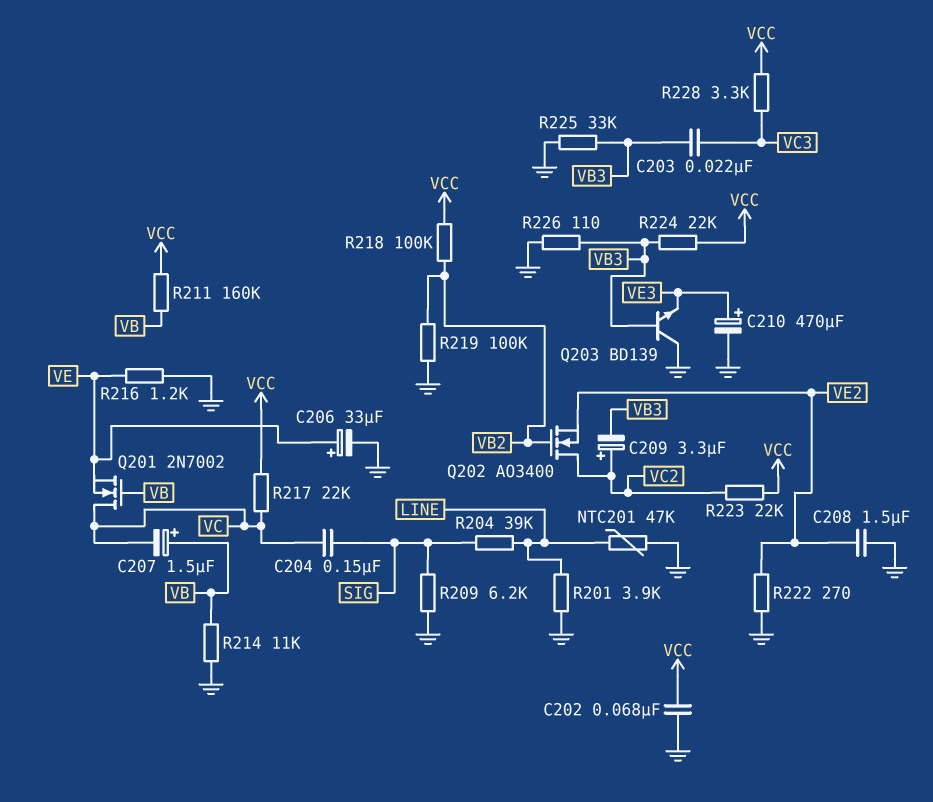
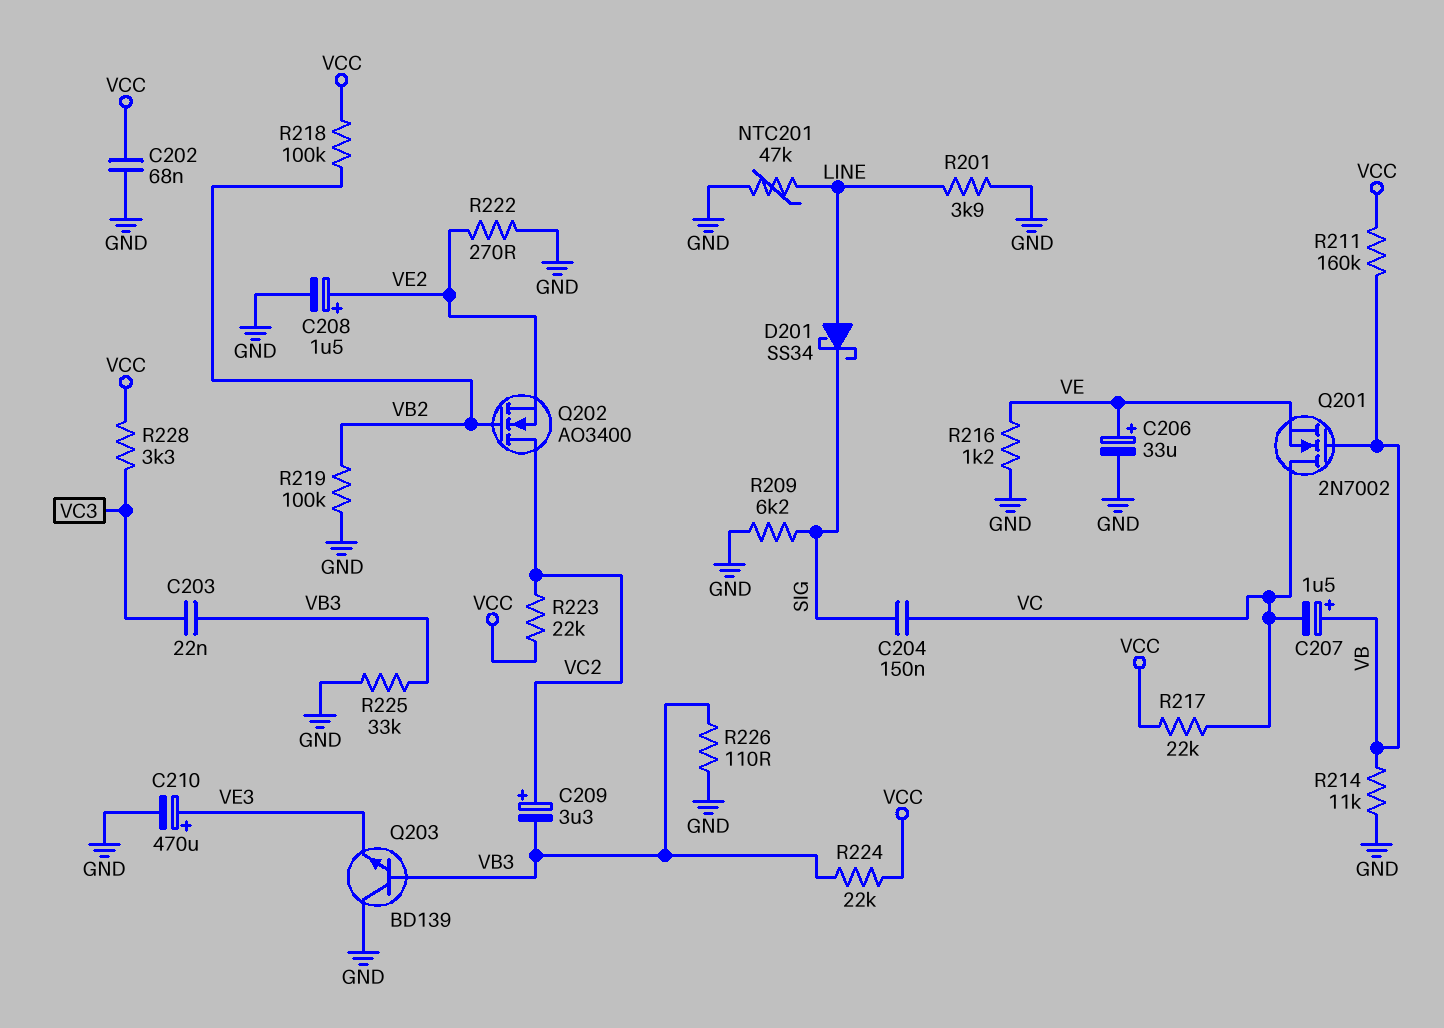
C208: 1.5uF (GND, VE2) -> 1.5uF (plus VE2, minus GND)
D201: none -> schottky SS34 (A LINE, K SIG)
R204: 39k (LINE, SIG) -> none

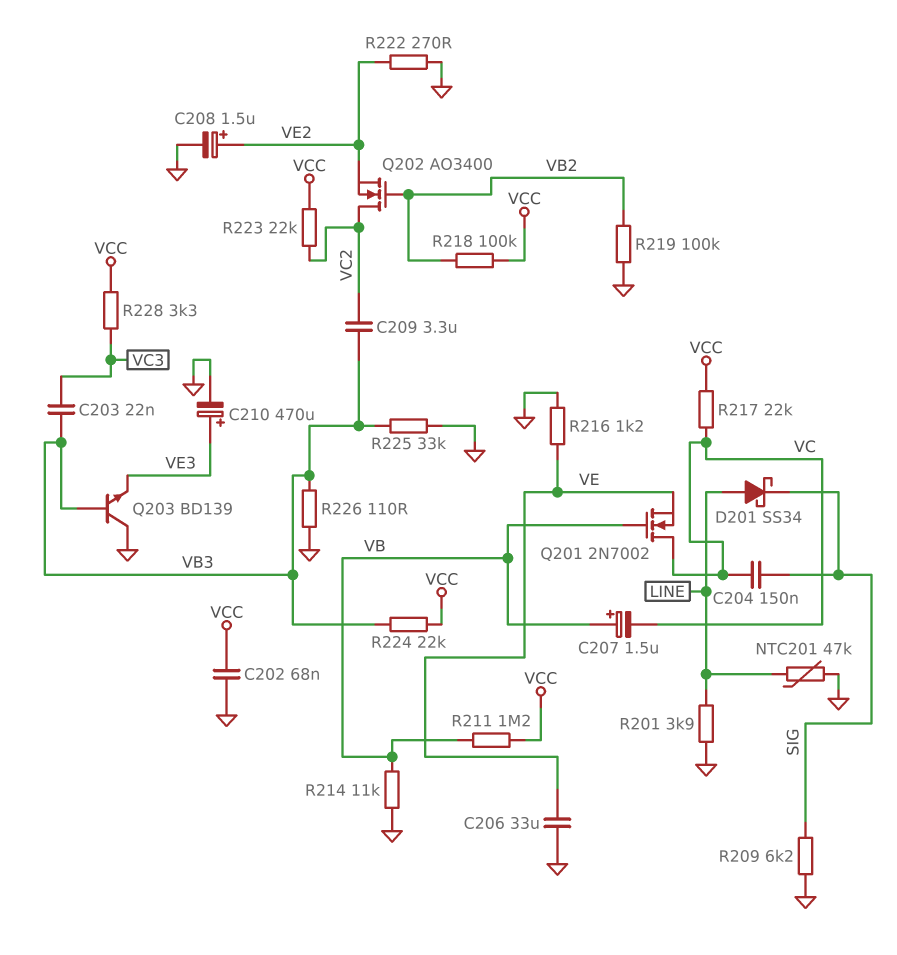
C206: 33uF (plus VE, minus GND) -> 33uF (GND, VE)
C209: 3.3uF (plus VC2, minus VB3) -> 3.3uF (VB3, VC2)
R211: 160k (VB, VCC) -> 1.2M (VB, VCC)

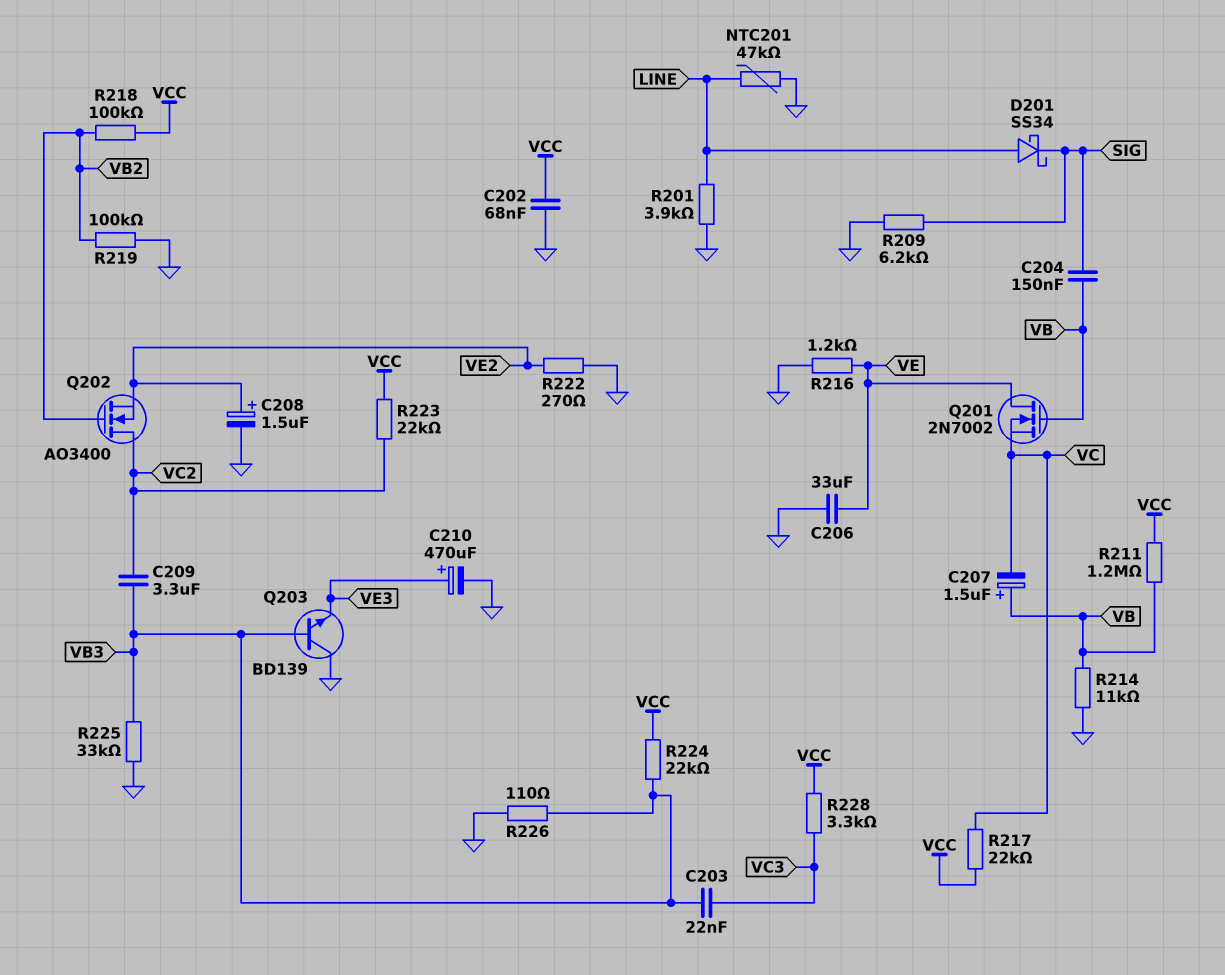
C204: 150nF (SIG, VC) -> 150nF (SIG, VB)
Q201: NMOS 2N7002 (G VB, D VC, S VE) -> NMOS 2N7002 (G VB, D VE, S VC)

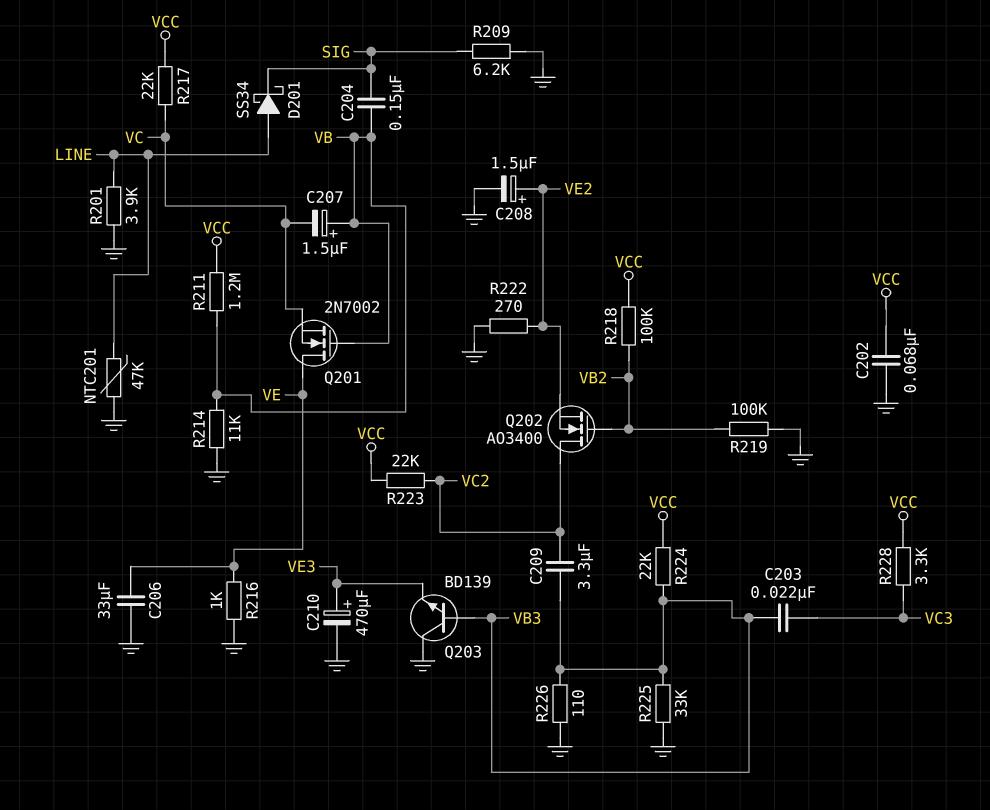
R216: 1.2k (GND, VE) -> 1k (GND, VE)

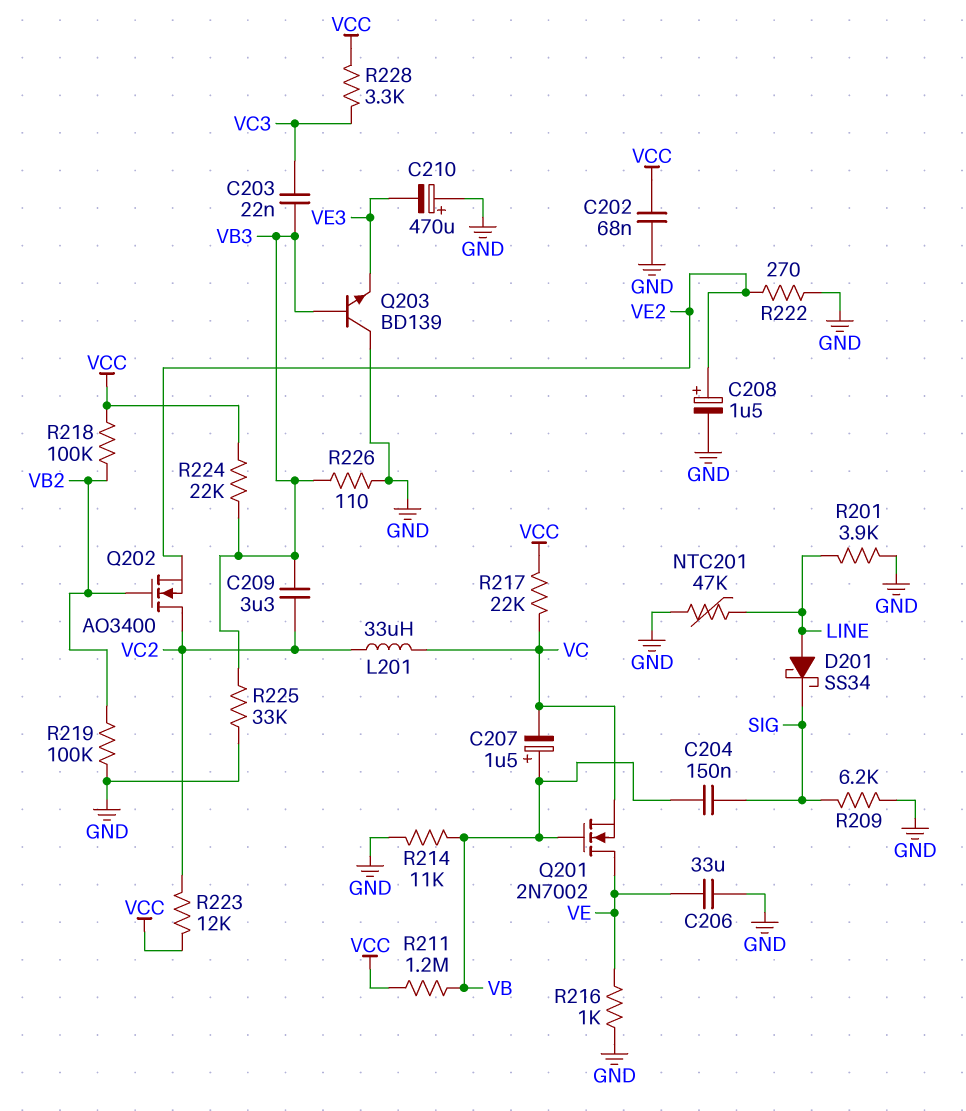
C210: 470uF (plus VE3, minus GND) -> 470uF (plus GND, minus VE3)
L201: none -> 33uH (VC, VC2)
R223: 22k (VC2, VCC) -> 12k (VC2, VCC)

